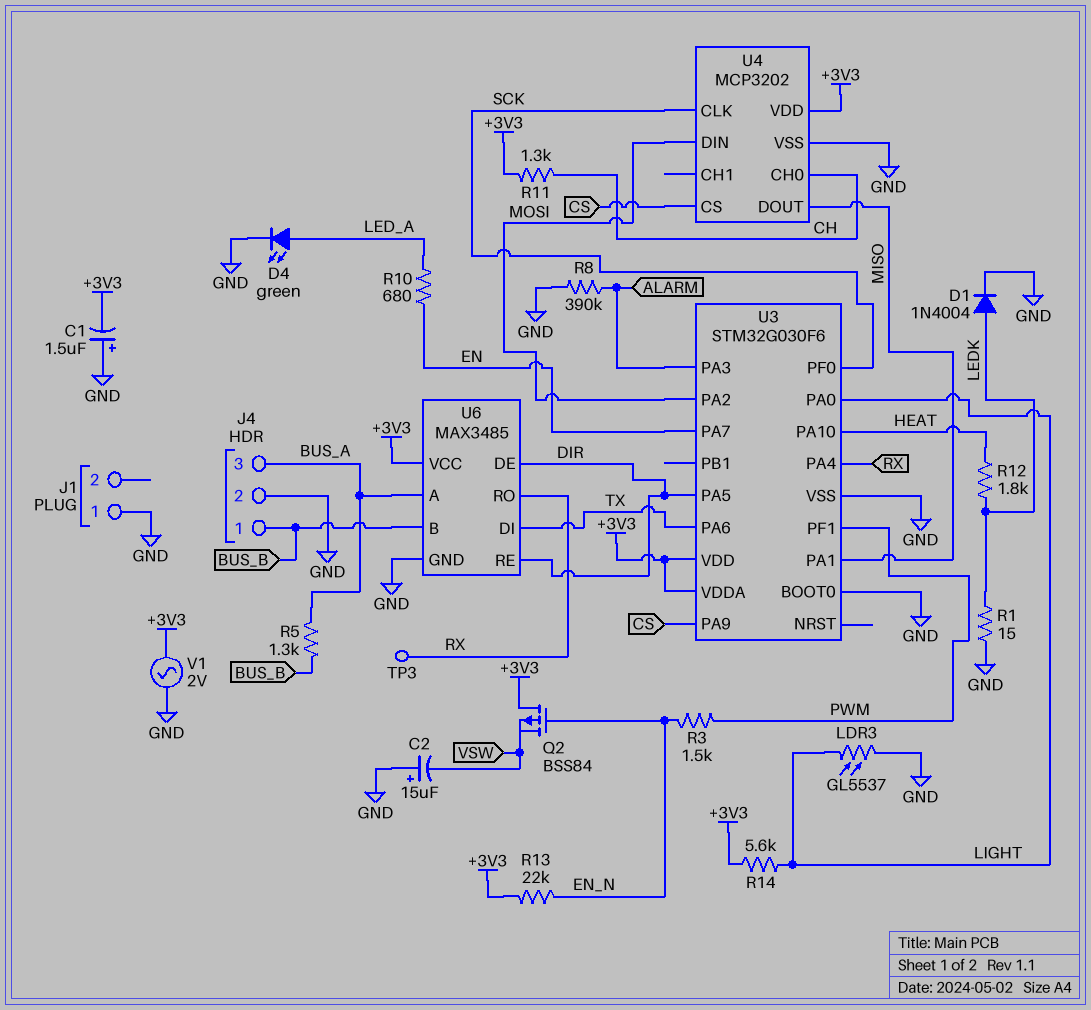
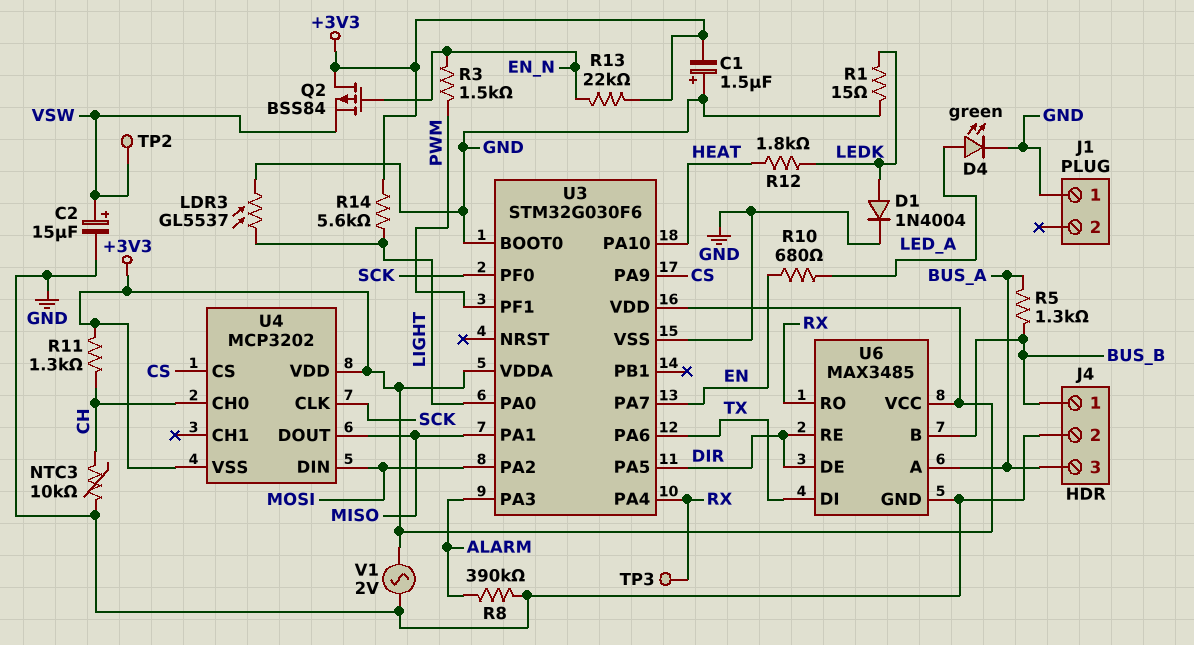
C2: 15uF (plus GND, minus VSW) -> 15uF (plus VSW, minus GND)
NTC3: none -> 10k (CH, GND)
TP2: none -> test point (VSW)
U4 pin VSS: GND -> +3V3

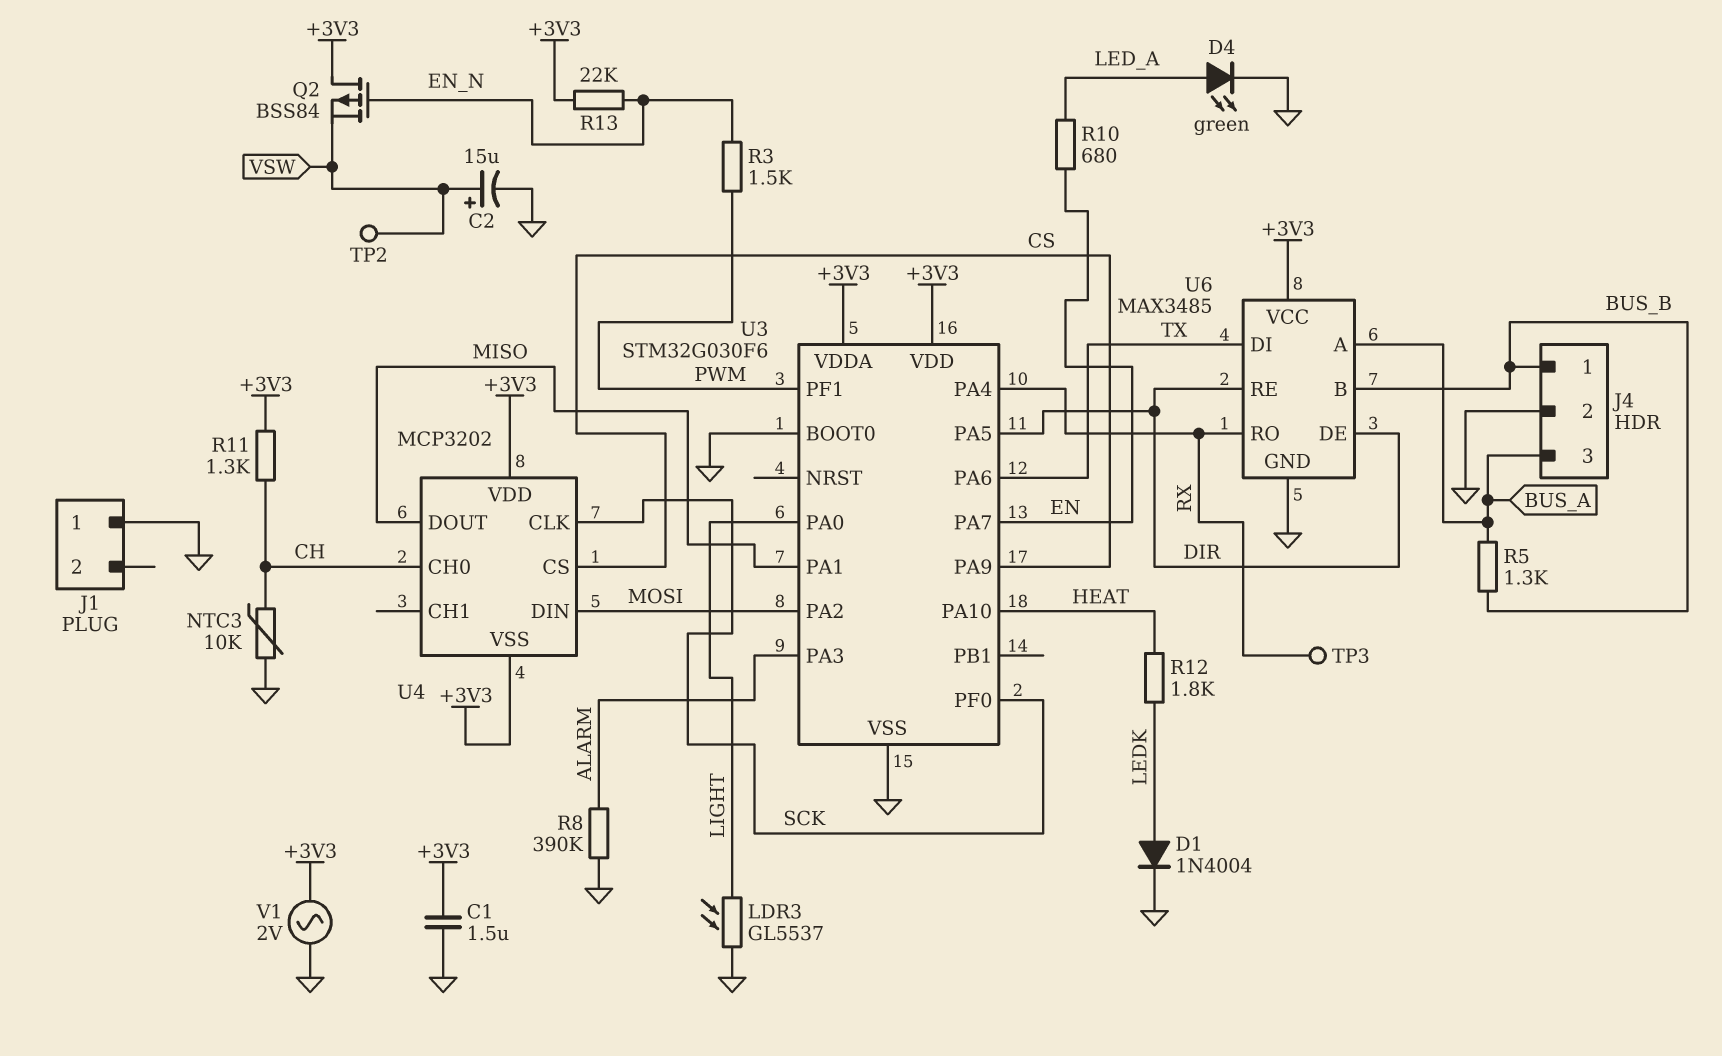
C1: 1.5uF (plus GND, minus +3V3) -> 1.5uF (+3V3, GND)
R1: 15 (GND, LEDK) -> none
R14: 5.6k (+3V3, LIGHT) -> none

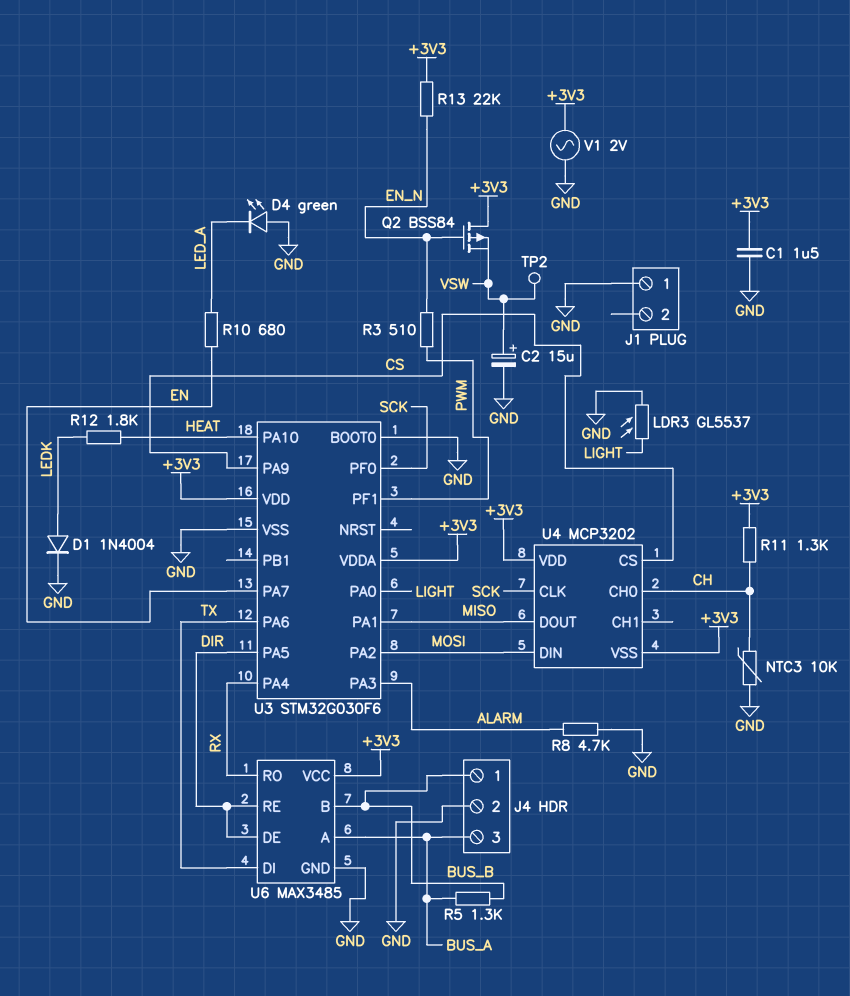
D4: LED green (A LED_A, K GND) -> LED green (A GND, K LED_A)
R3: 1.5k (EN_N, PWM) -> 510 (EN_N, PWM)
R8: 390k (ALARM, GND) -> 4.7k (ALARM, GND)
TP3: test point (RX) -> none

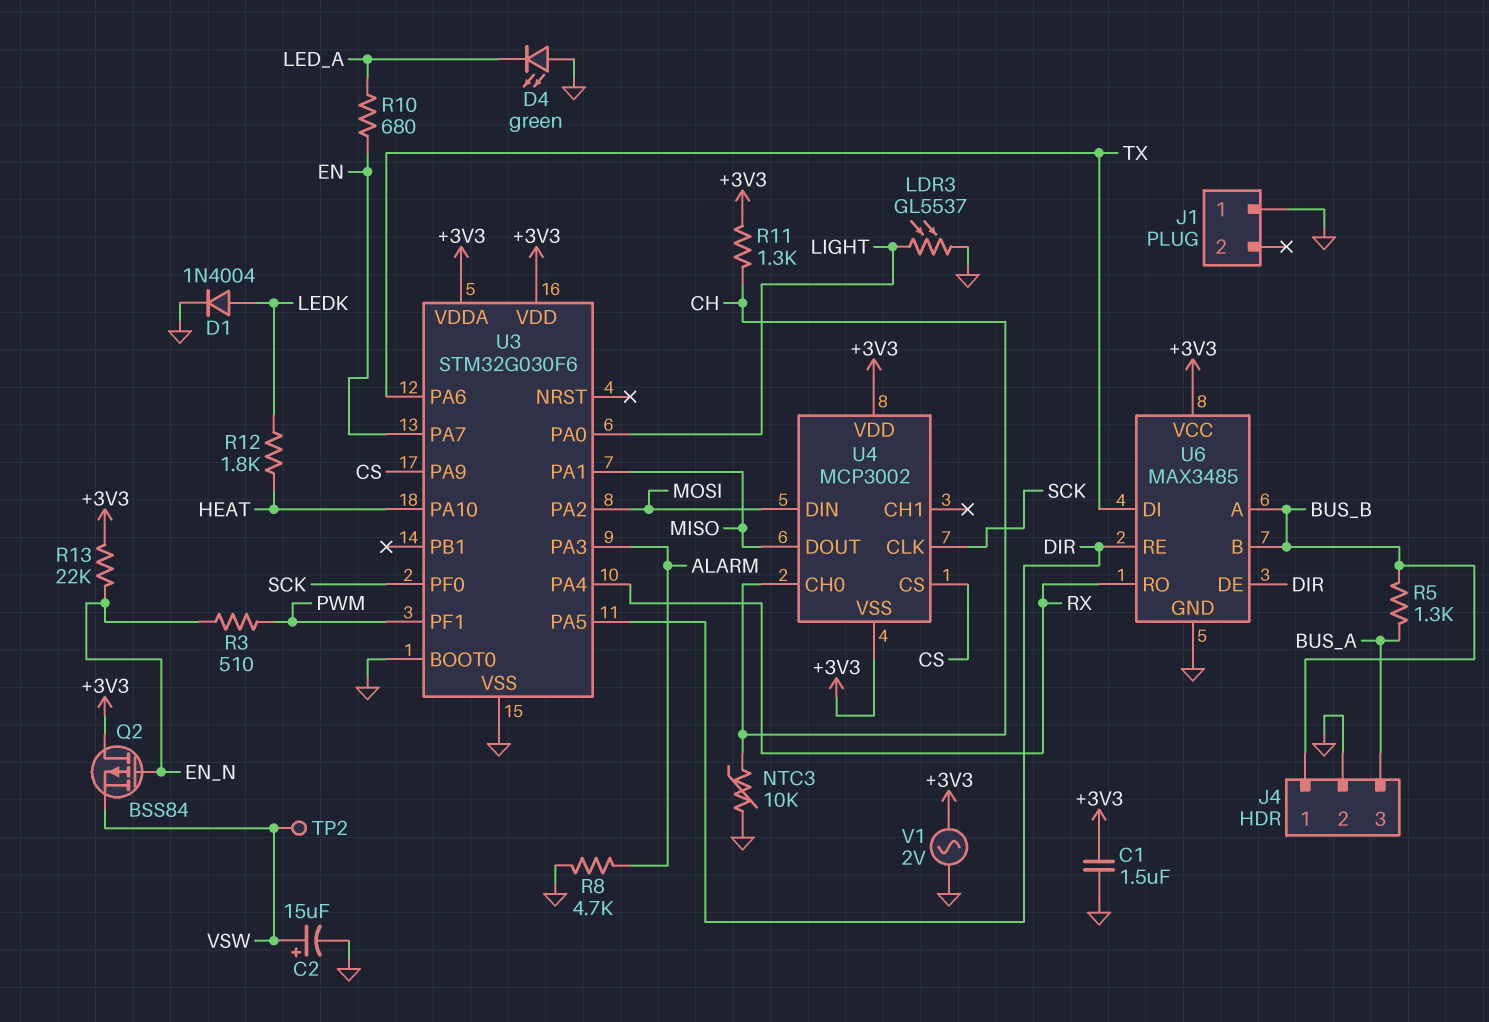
U4: MCP3202 -> MCP3002
U6 pin A: BUS_A -> BUS_B

